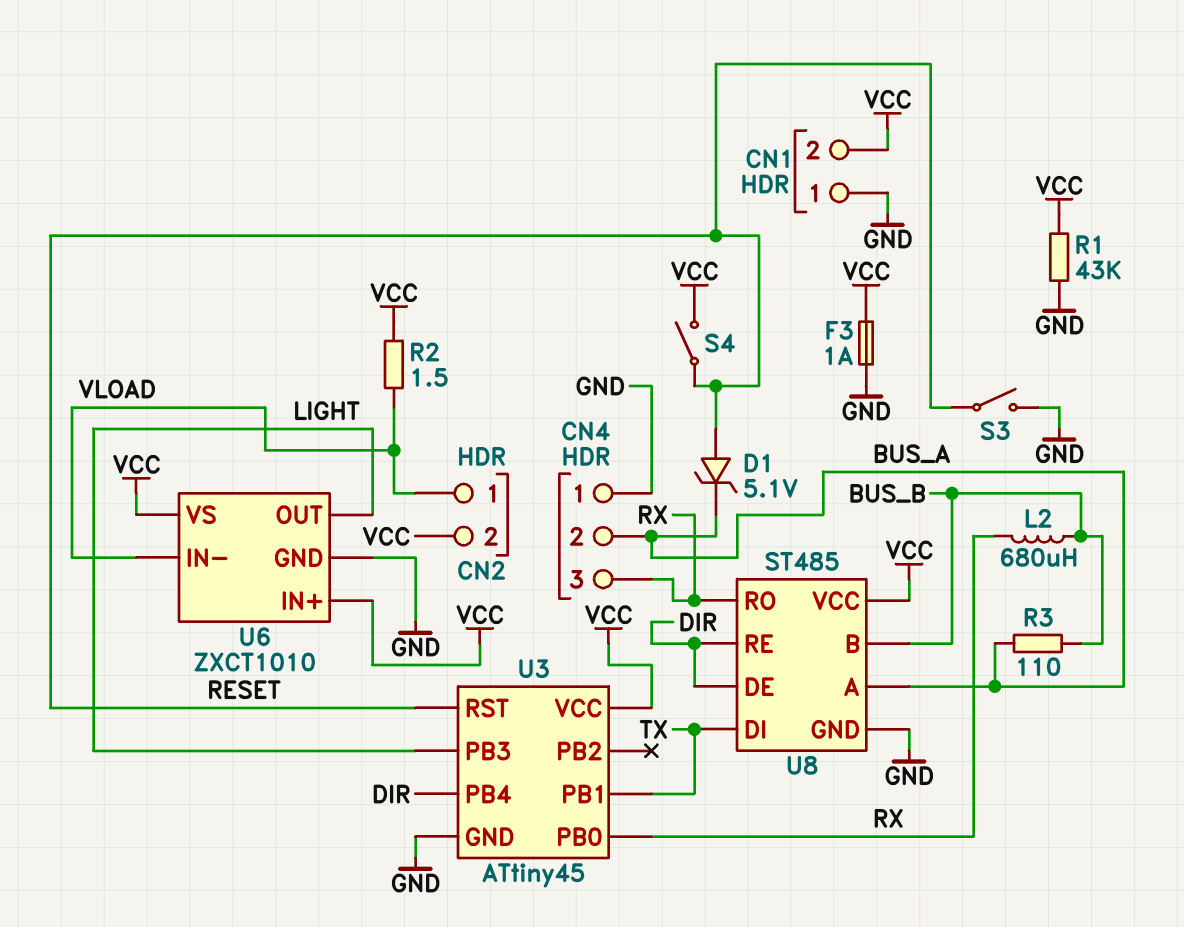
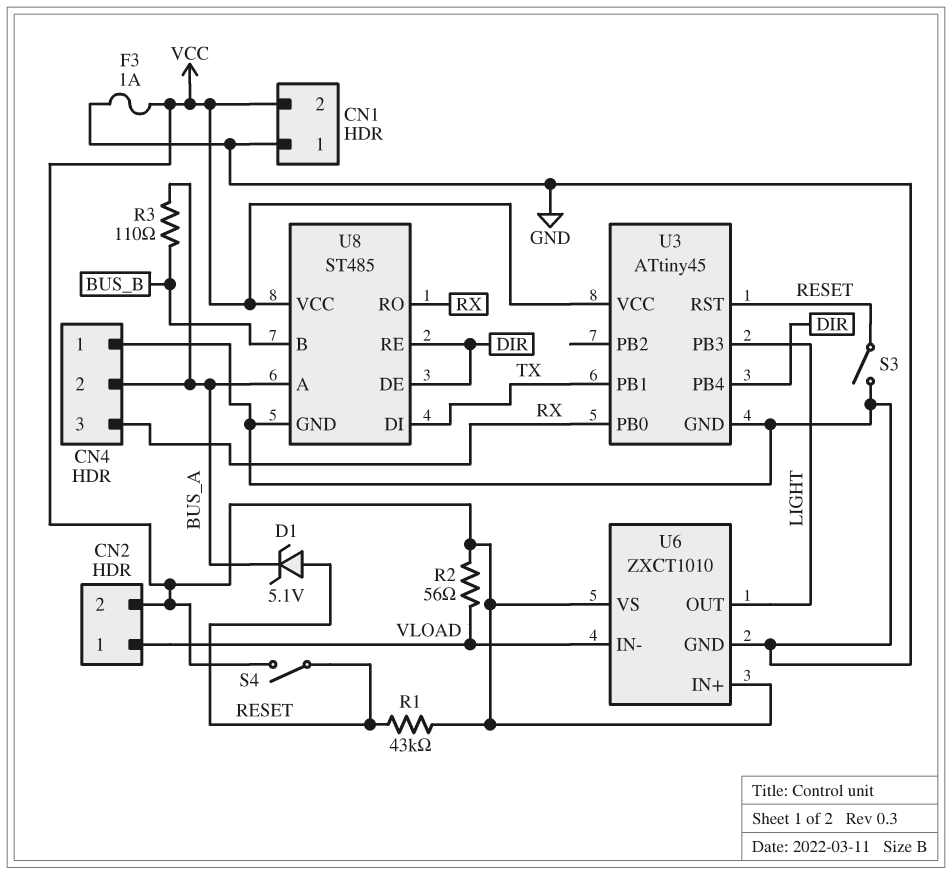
L2: 680uH (BUS_B, RX) -> none
R1: 43k (GND, VCC) -> 43k (RESET, VCC)
R2: 1.5 (VCC, VLOAD) -> 56 (VCC, VLOAD)

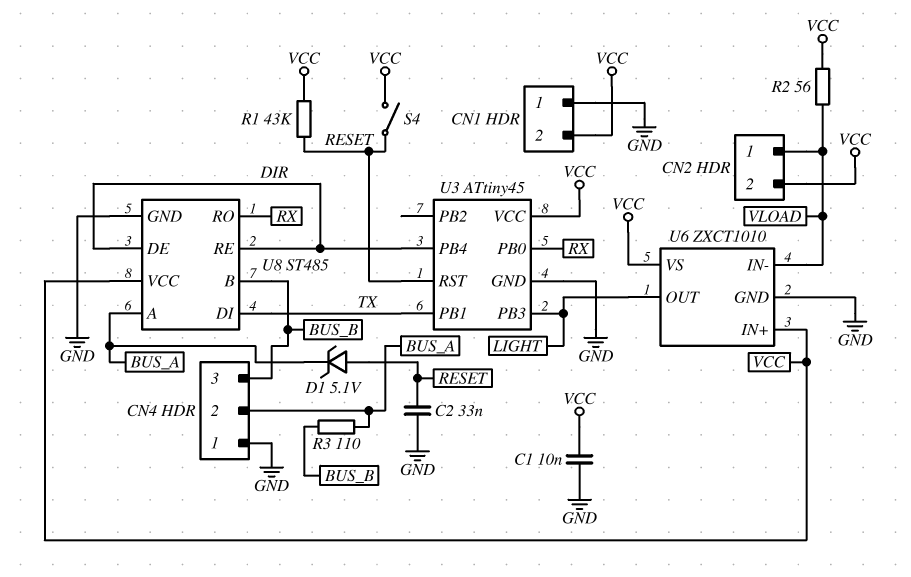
C1: none -> 10nF (GND, VCC)
C2: none -> 33nF (GND, RESET)
CN4 pin 3: RX -> BUS_B
F3: 1A (GND, VCC) -> none
S3: switch (GND, RESET) -> none

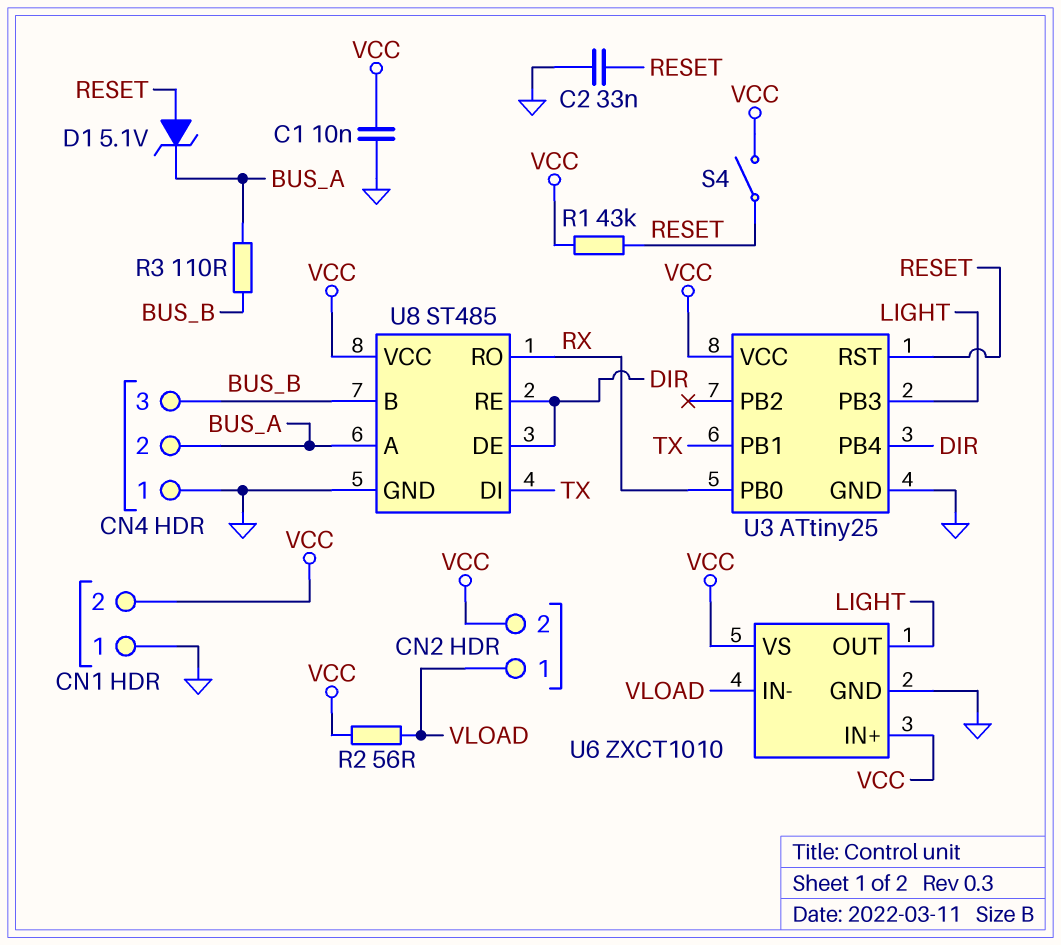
U3: ATtiny45 -> ATtiny25

